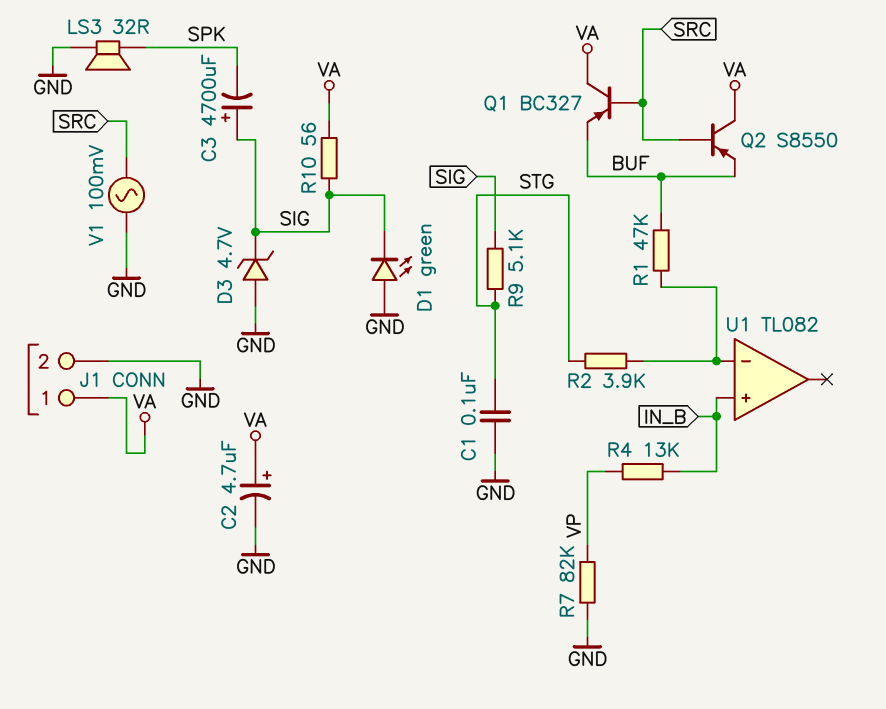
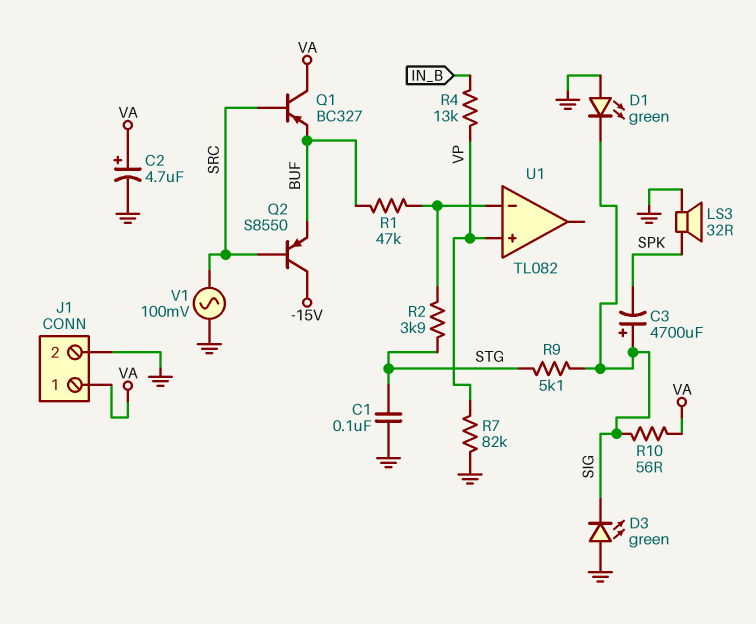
D3: zener 4.7V (A GND, K SIG) -> LED green (A GND, K SIG)
Q2: PNP S8550 (B SRC, C VA, E BUF) -> PNP S8550 (B SRC, C -15V, E BUF)
U1 pin in+: IN_B -> VP

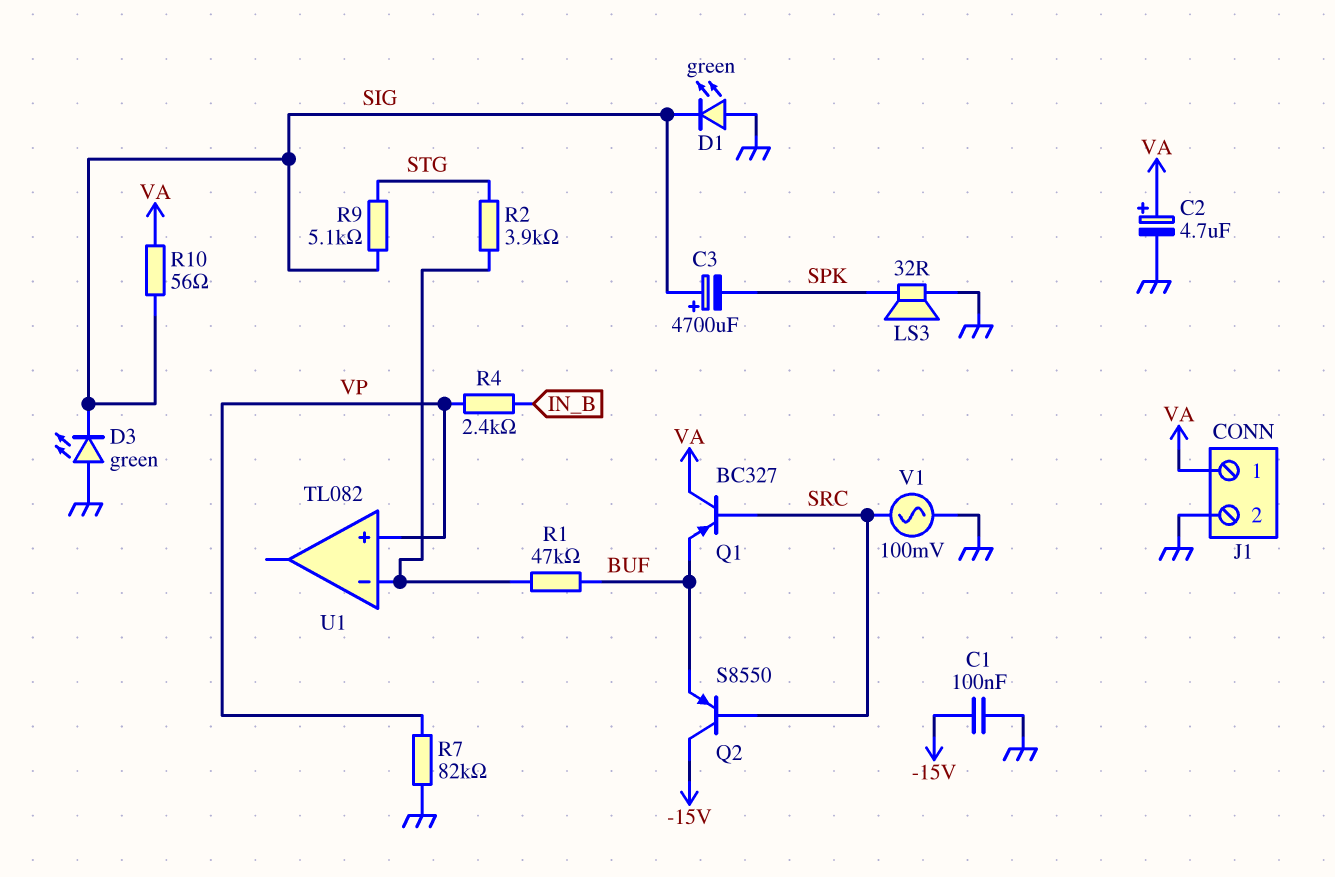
C1: 100nF (GND, STG) -> 100nF (-15V, GND)
R4: 13k (IN_B, VP) -> 2.4k (IN_B, VP)

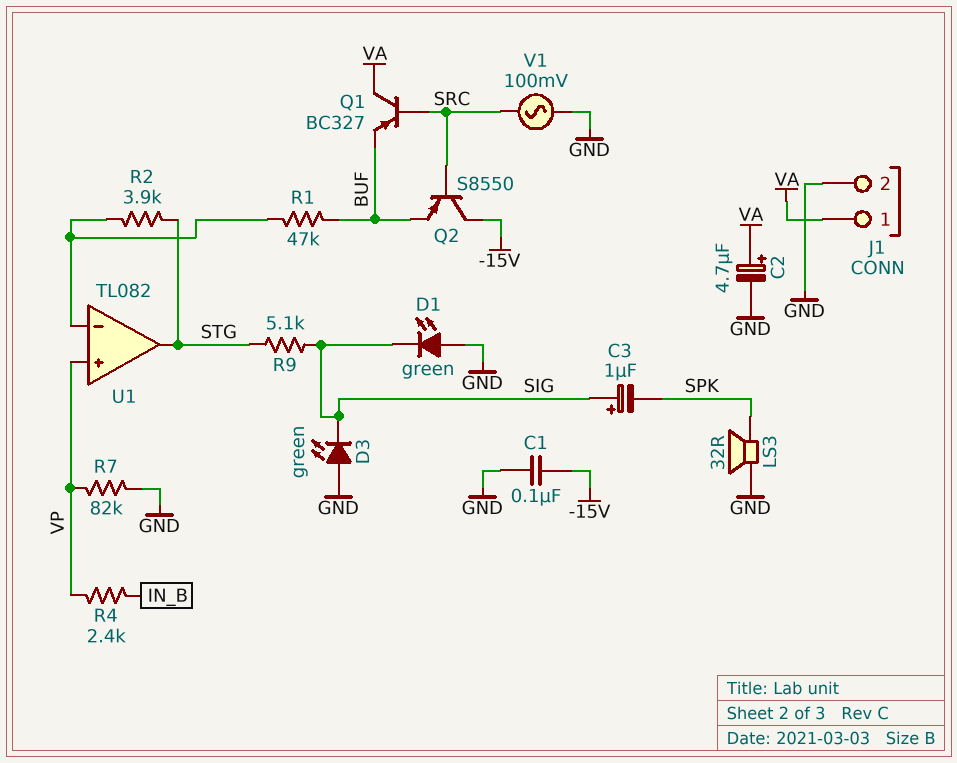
C3: 4700uF (plus SIG, minus SPK) -> 1uF (plus SIG, minus SPK)
R10: 56 (SIG, VA) -> none
U1 pin out: none -> STG

